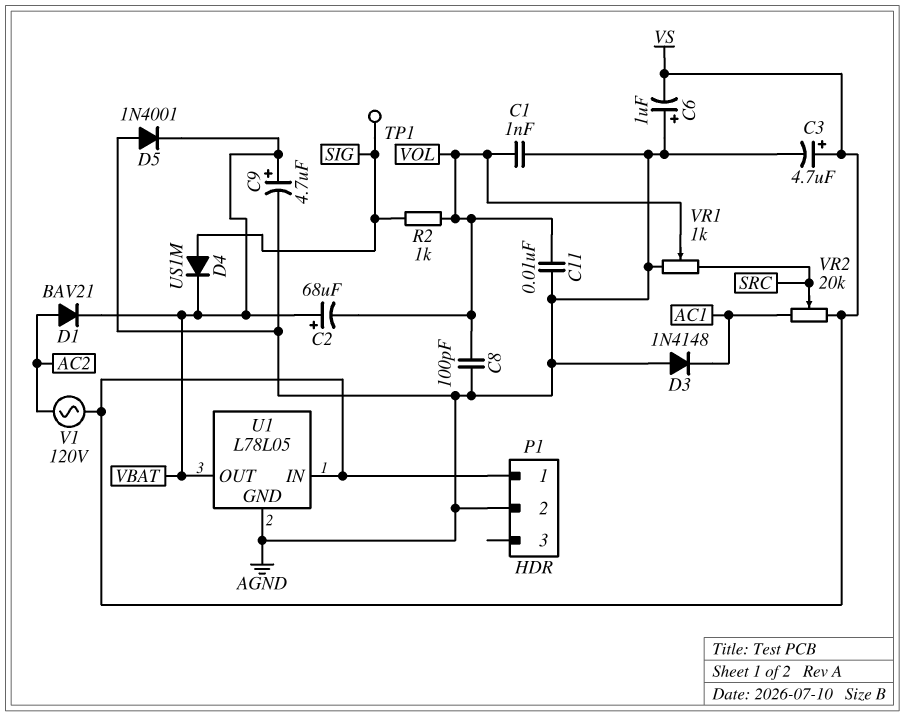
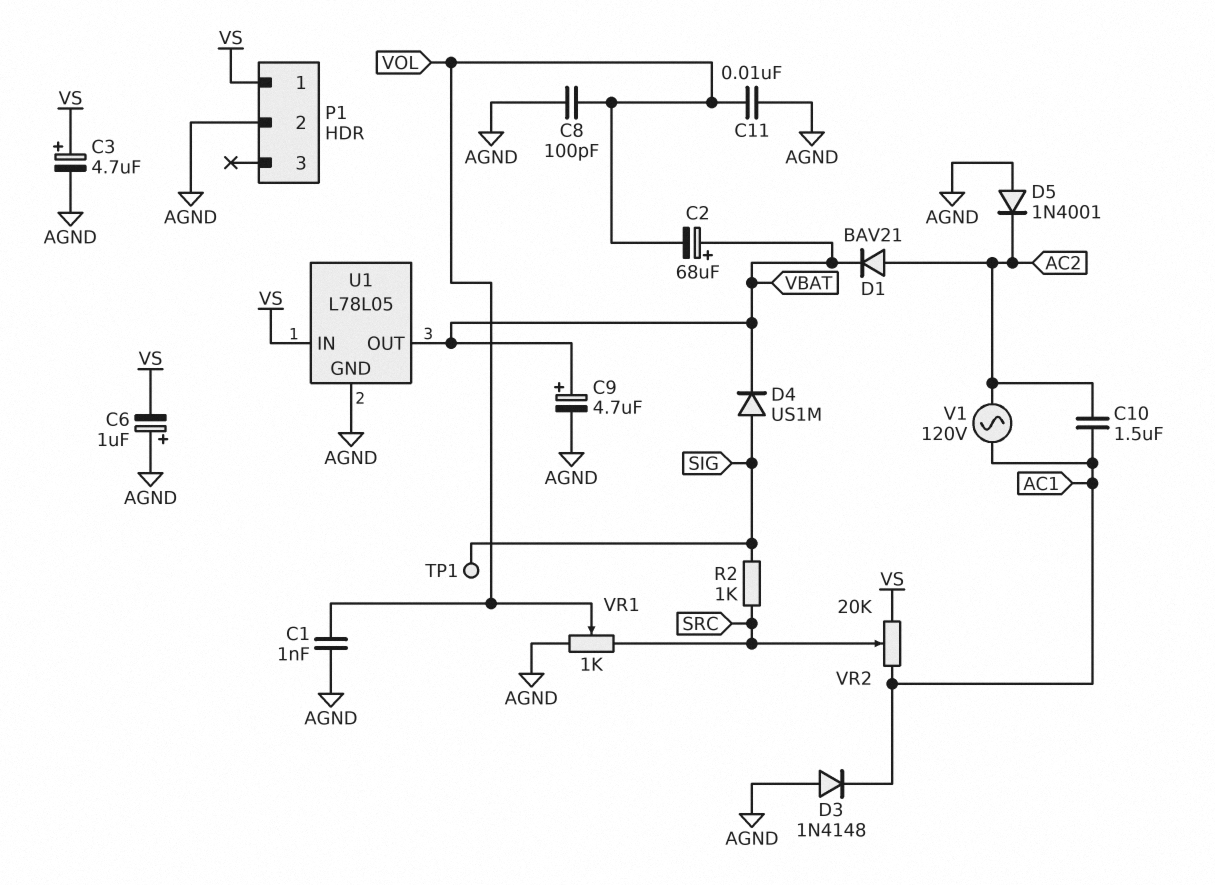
C10: none -> 1.5uF (AC1, AC2)
D5: diode 1N4001 (A AGND, K VBAT) -> diode 1N4001 (A AGND, K AC2)
R2: 1k (SIG, VOL) -> 1k (SIG, SRC)
V1: AC 120V (AC2, VS) -> AC 120V (AC1, AC2)

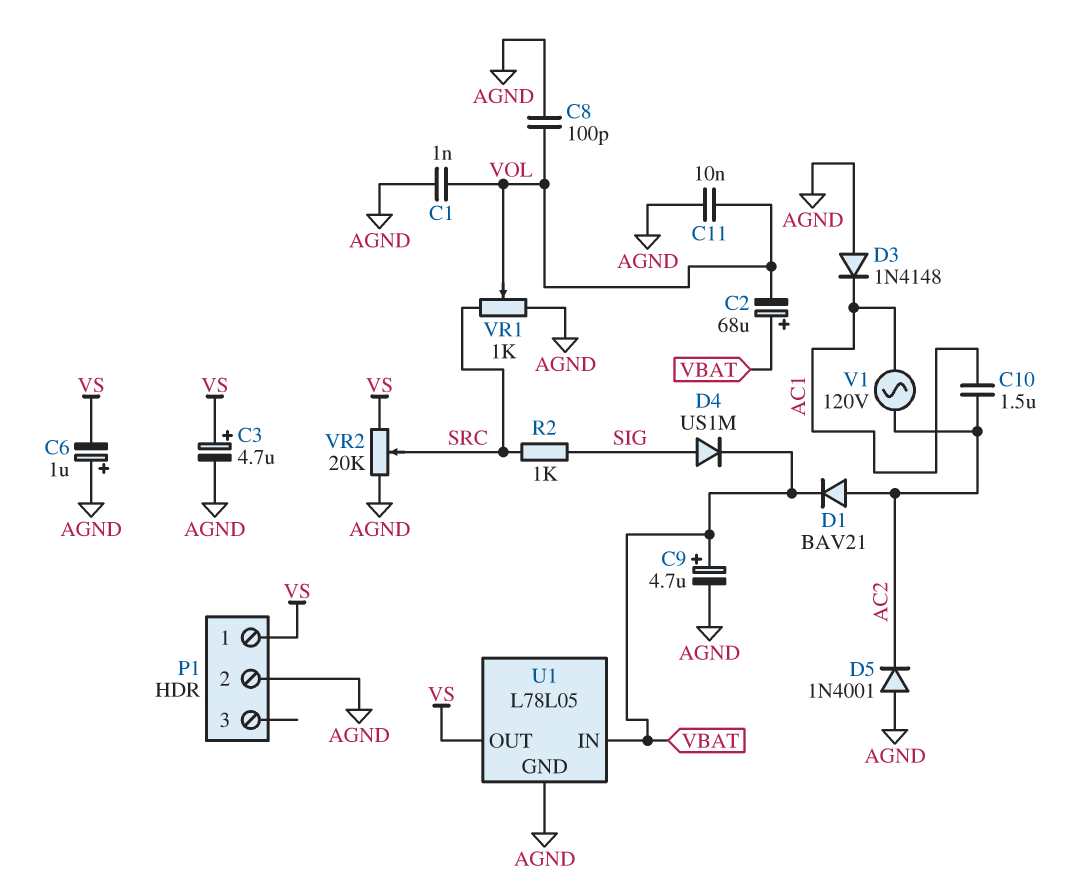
TP1: test point (SIG) -> none
U1 pin IN: VS -> VBAT
U1 pin OUT: VBAT -> VS
VR2: 20k (AC1, VS, wiper SRC) -> 20k (AGND, VS, wiper SRC)

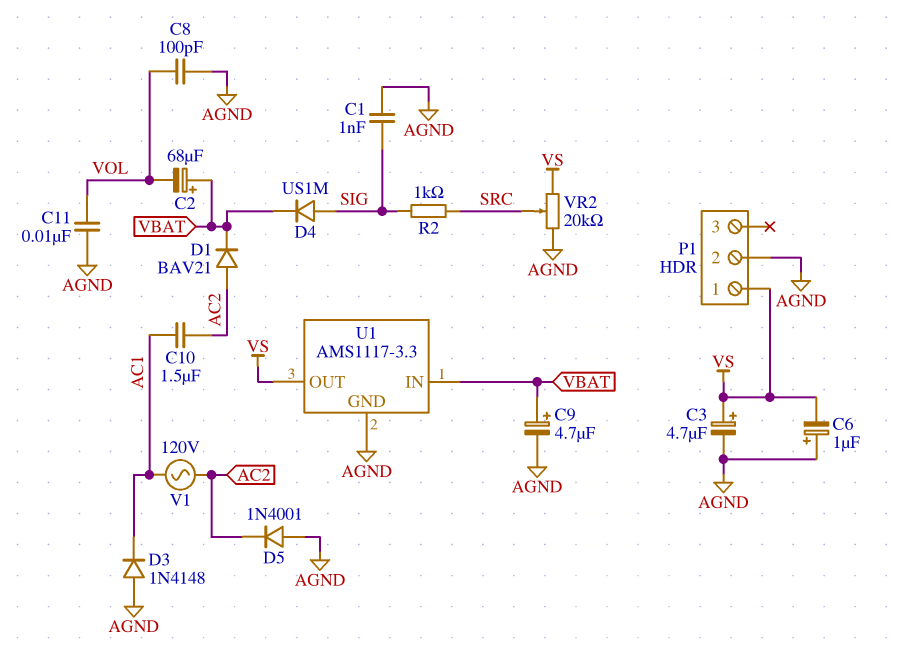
C1: 1nF (AGND, VOL) -> 1nF (AGND, SIG)
U1: L78L05 -> AMS1117-3.3
VR1: 1k (AGND, SRC, wiper VOL) -> none

